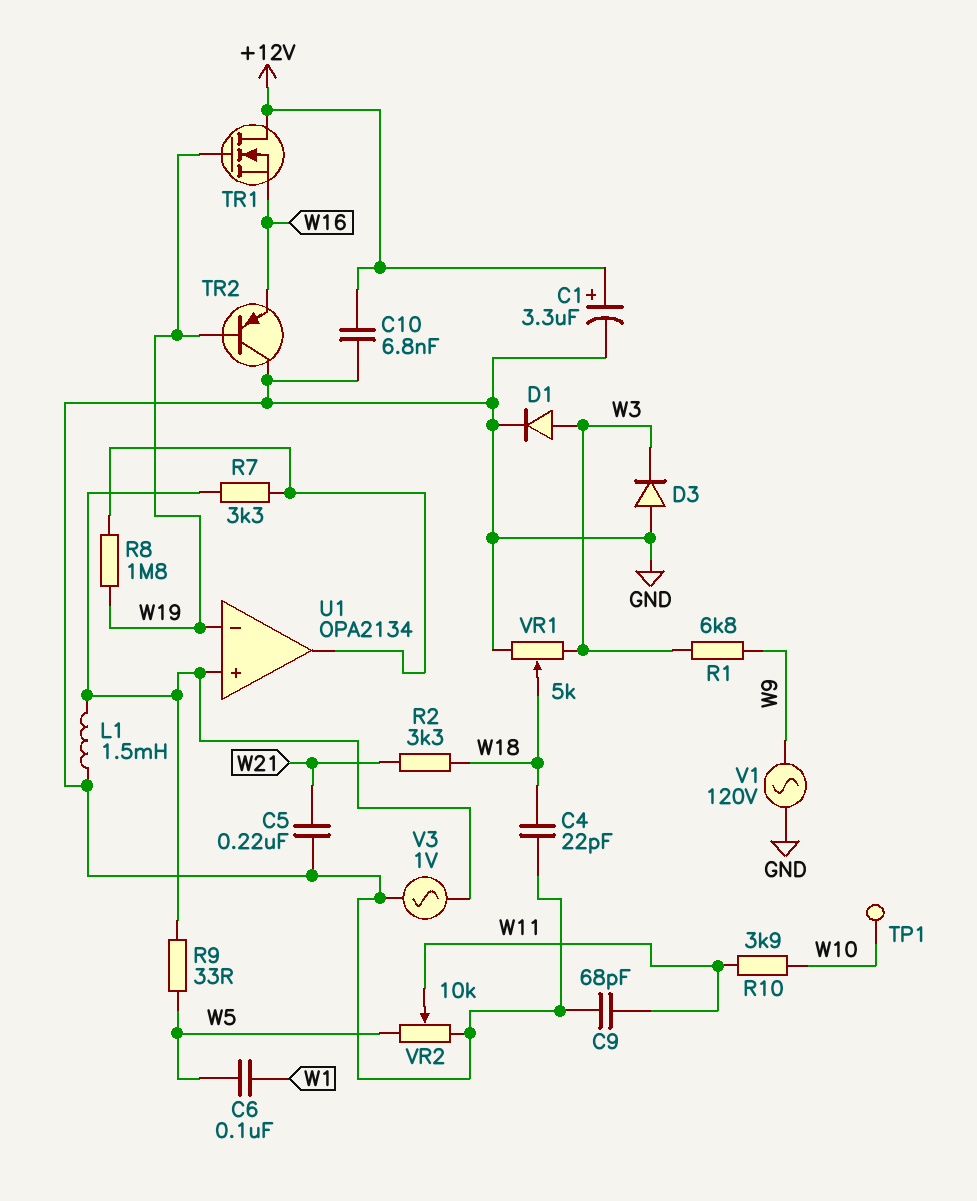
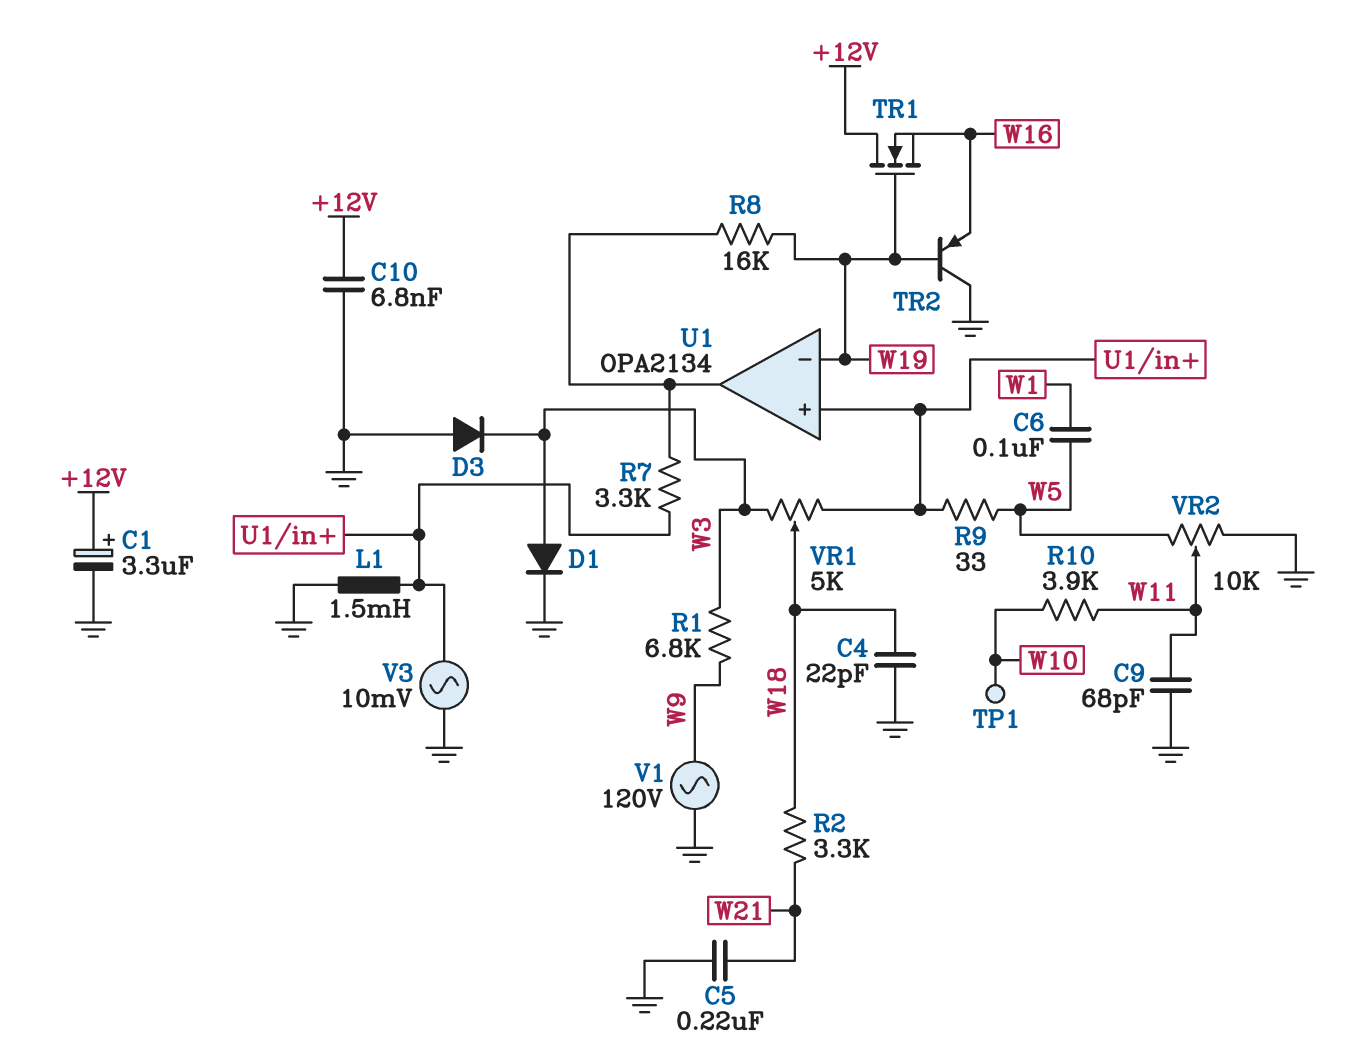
R8: 1.8M (U1/out, W19) -> 16k (U1/out, W19)
V3: AC 1V (GND, U1/in+) -> AC 10mV (GND, U1/in+)
VR1: 5k (GND, W3, wiper W18) -> 5k (U1/in+, W3, wiper W18)

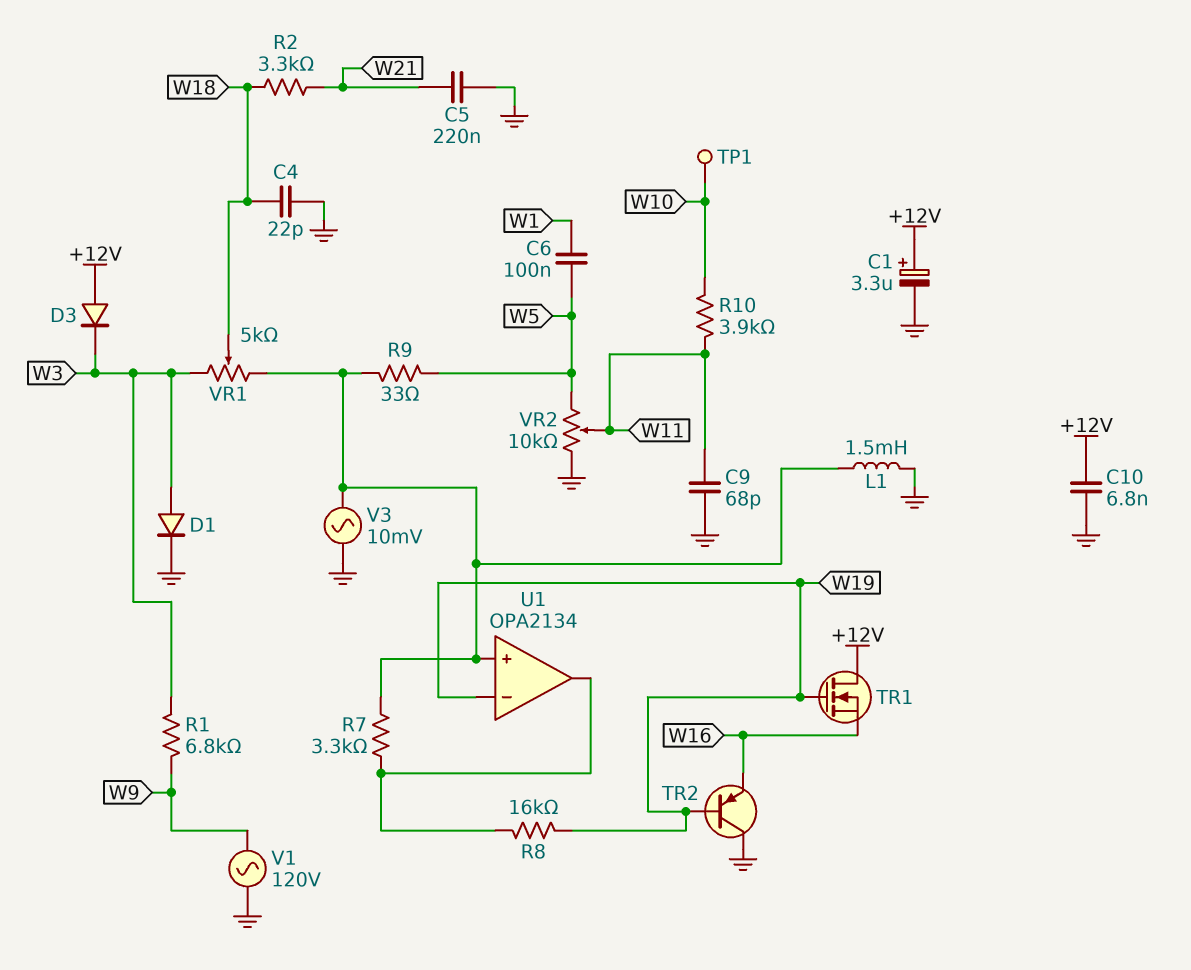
D3: diode (A GND, K W3) -> diode (A +12V, K W3)

